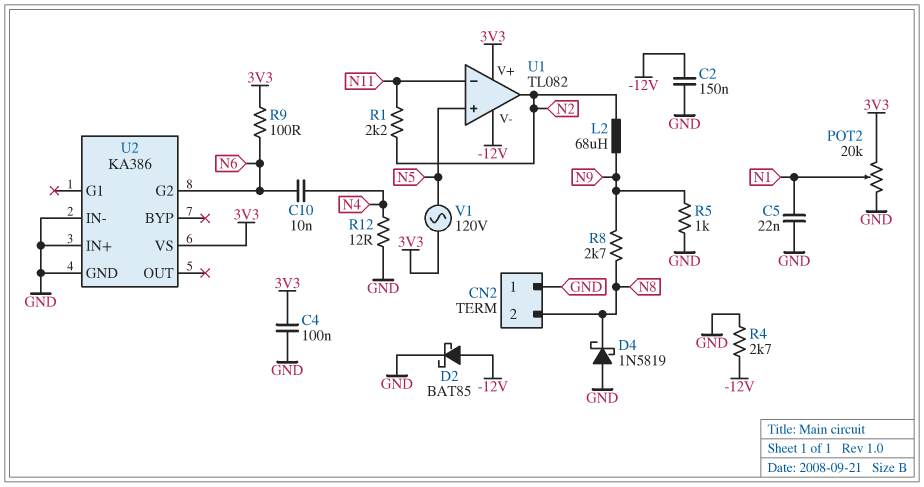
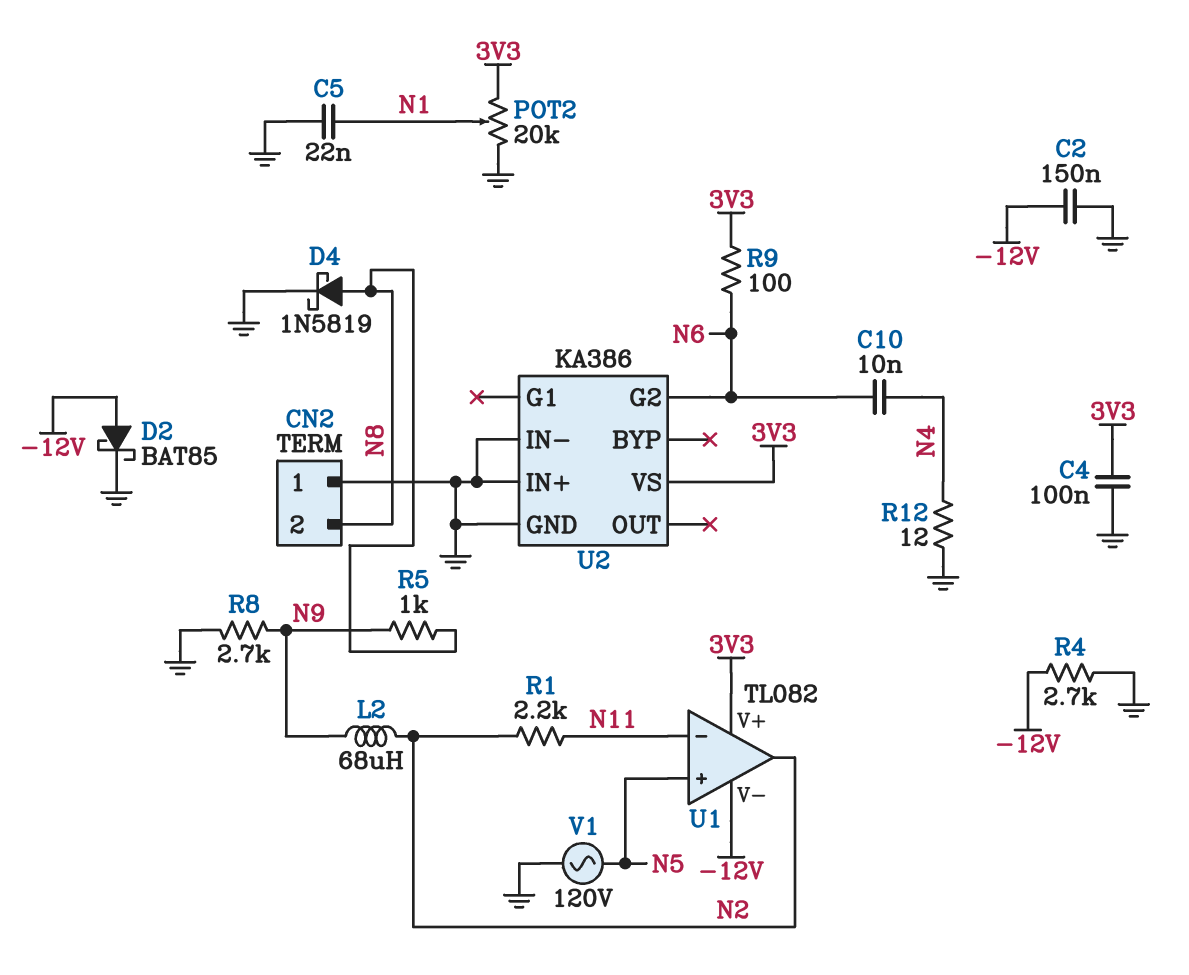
D4: schottky 1N5819 (A GND, K N8) -> schottky 1N5819 (A N8, K GND)
R5: 1k (GND, N9) -> 1k (N8, N9)
R8: 2.7k (N8, N9) -> 2.7k (GND, N9)
V1: AC 120V (3V3, N5) -> AC 120V (GND, N5)

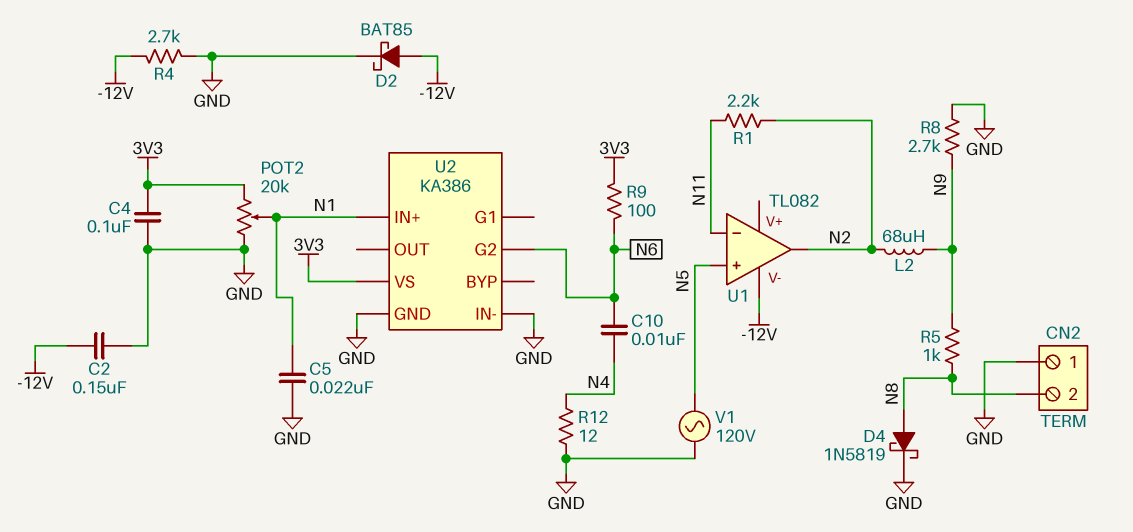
U1 pin V+: 3V3 -> none
U2 pin IN+: GND -> N1

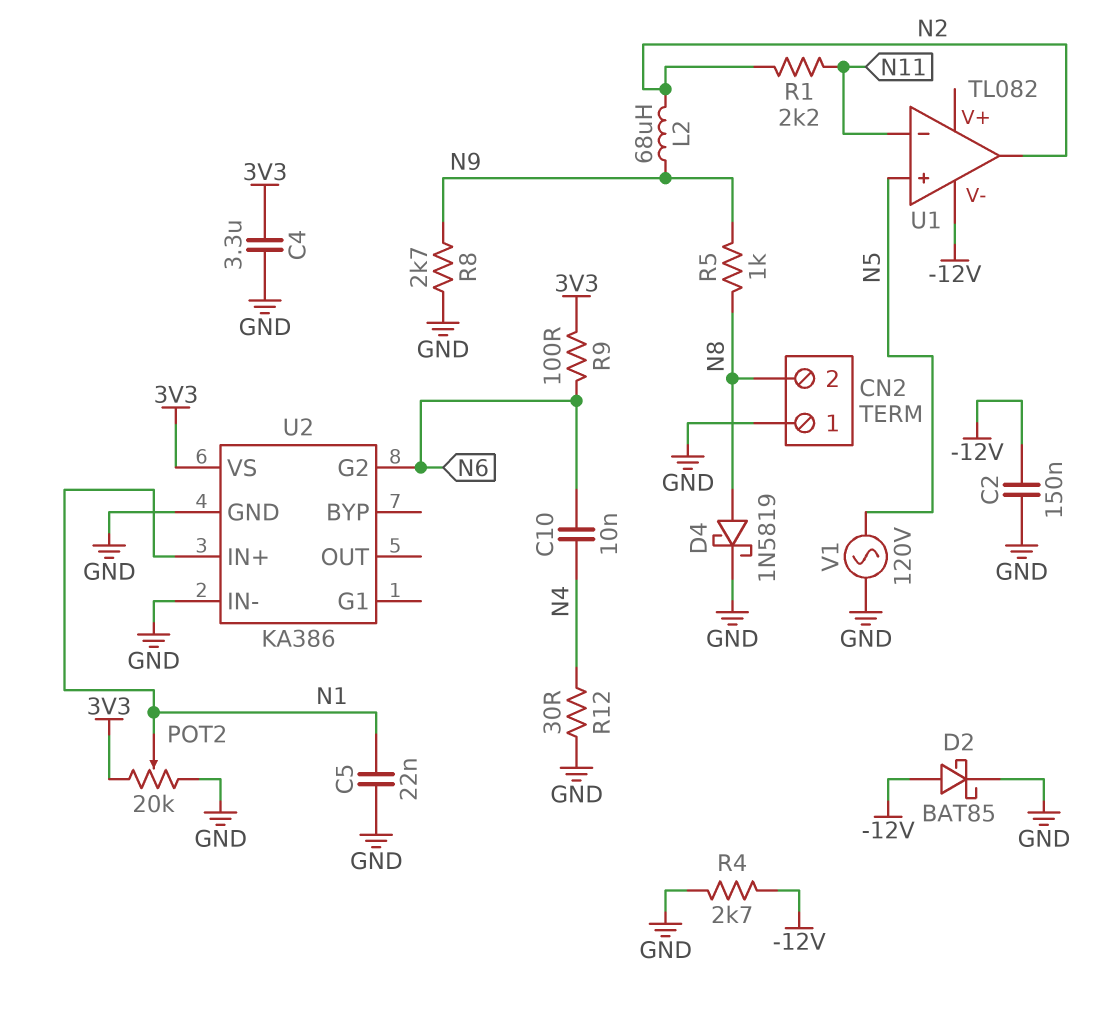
C4: 100nF (3V3, GND) -> 3.3uF (3V3, GND)
R12: 12 (GND, N4) -> 30 (GND, N4)

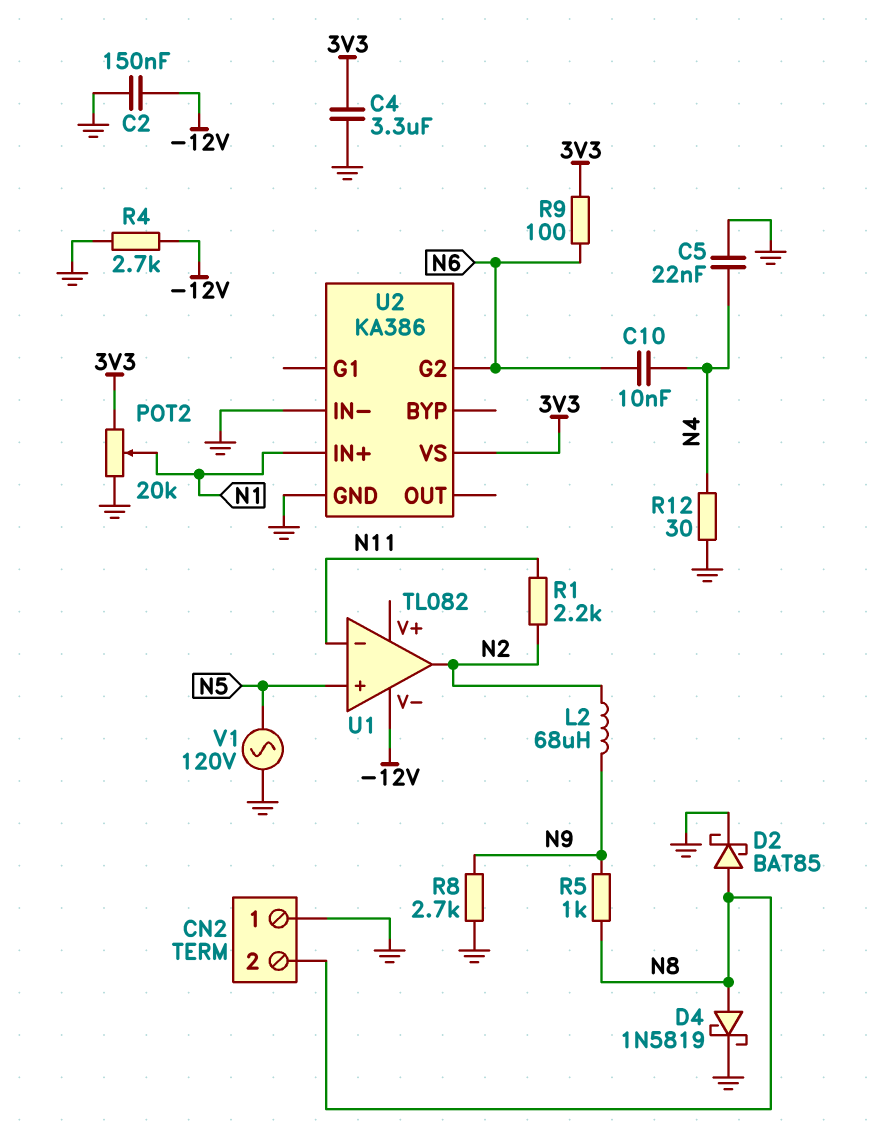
C5: 22nF (GND, N1) -> 22nF (GND, N4)
D2: schottky BAT85 (A -12V, K GND) -> schottky BAT85 (A N8, K GND)

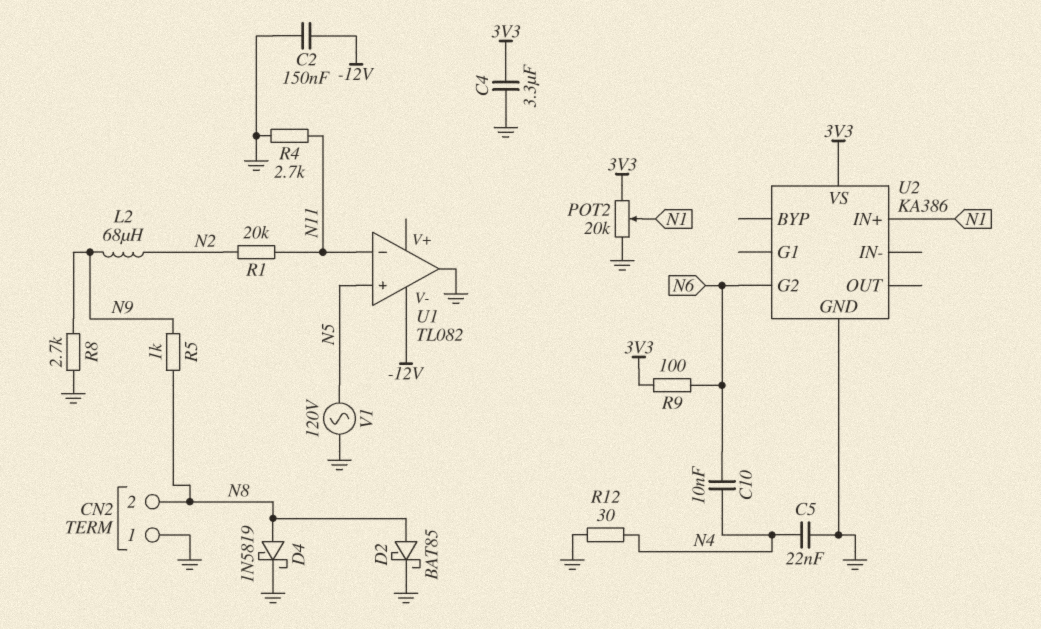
R1: 2.2k (N2, N11) -> 20k (N2, N11)
R4: 2.7k (-12V, GND) -> 2.7k (GND, N11)
U1 pin out: N2 -> GND
U2 pin IN-: GND -> none

